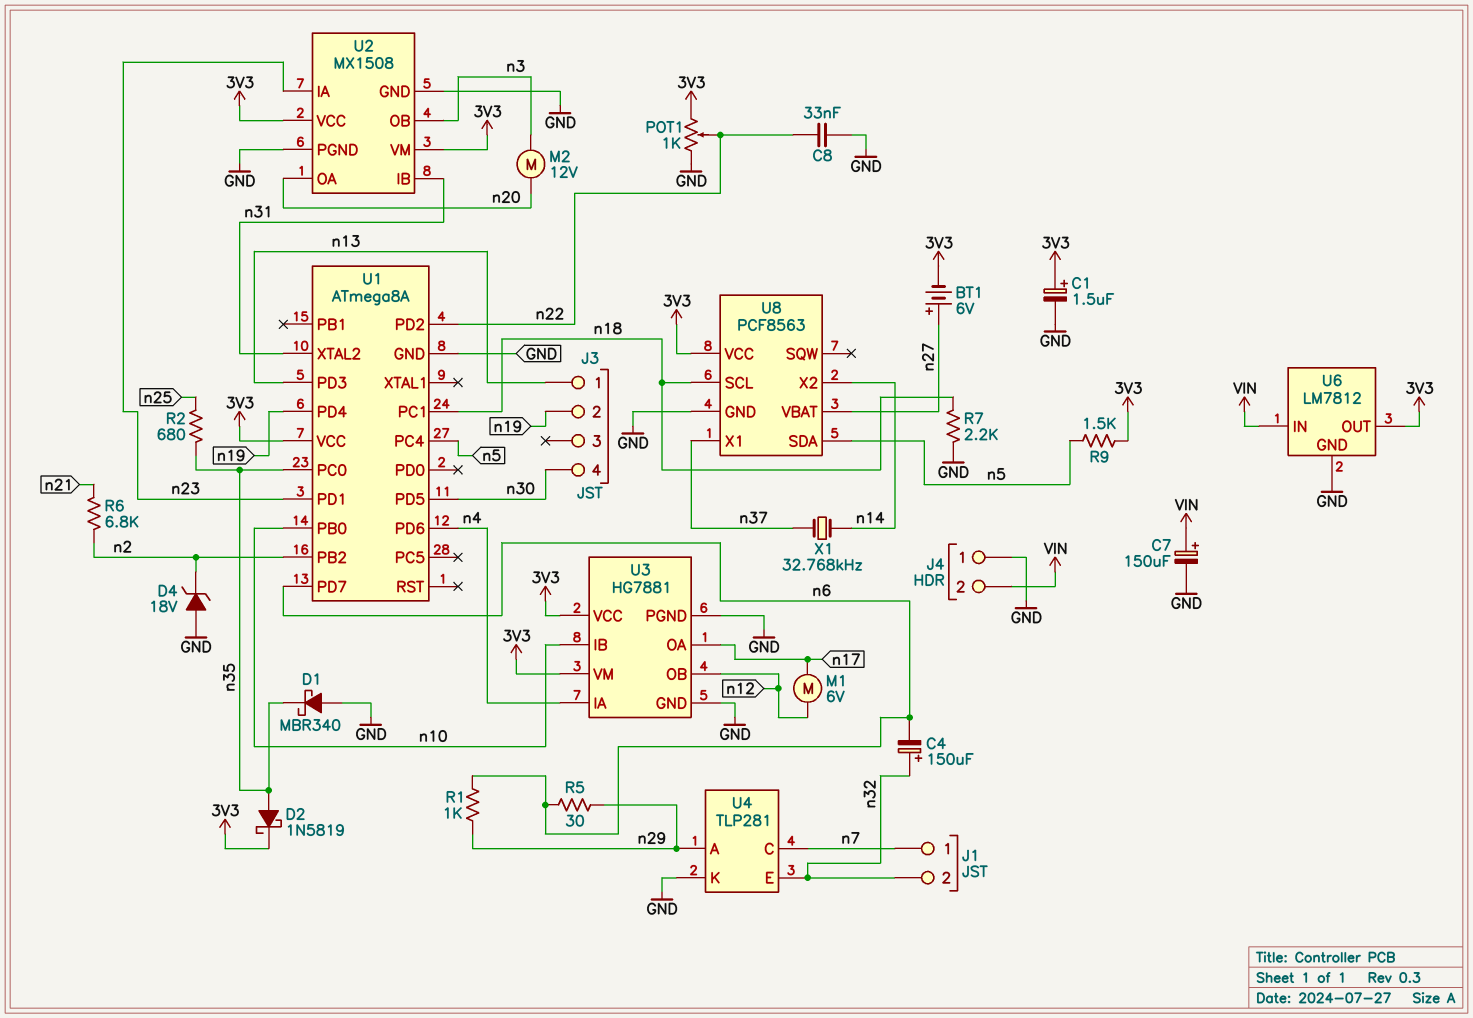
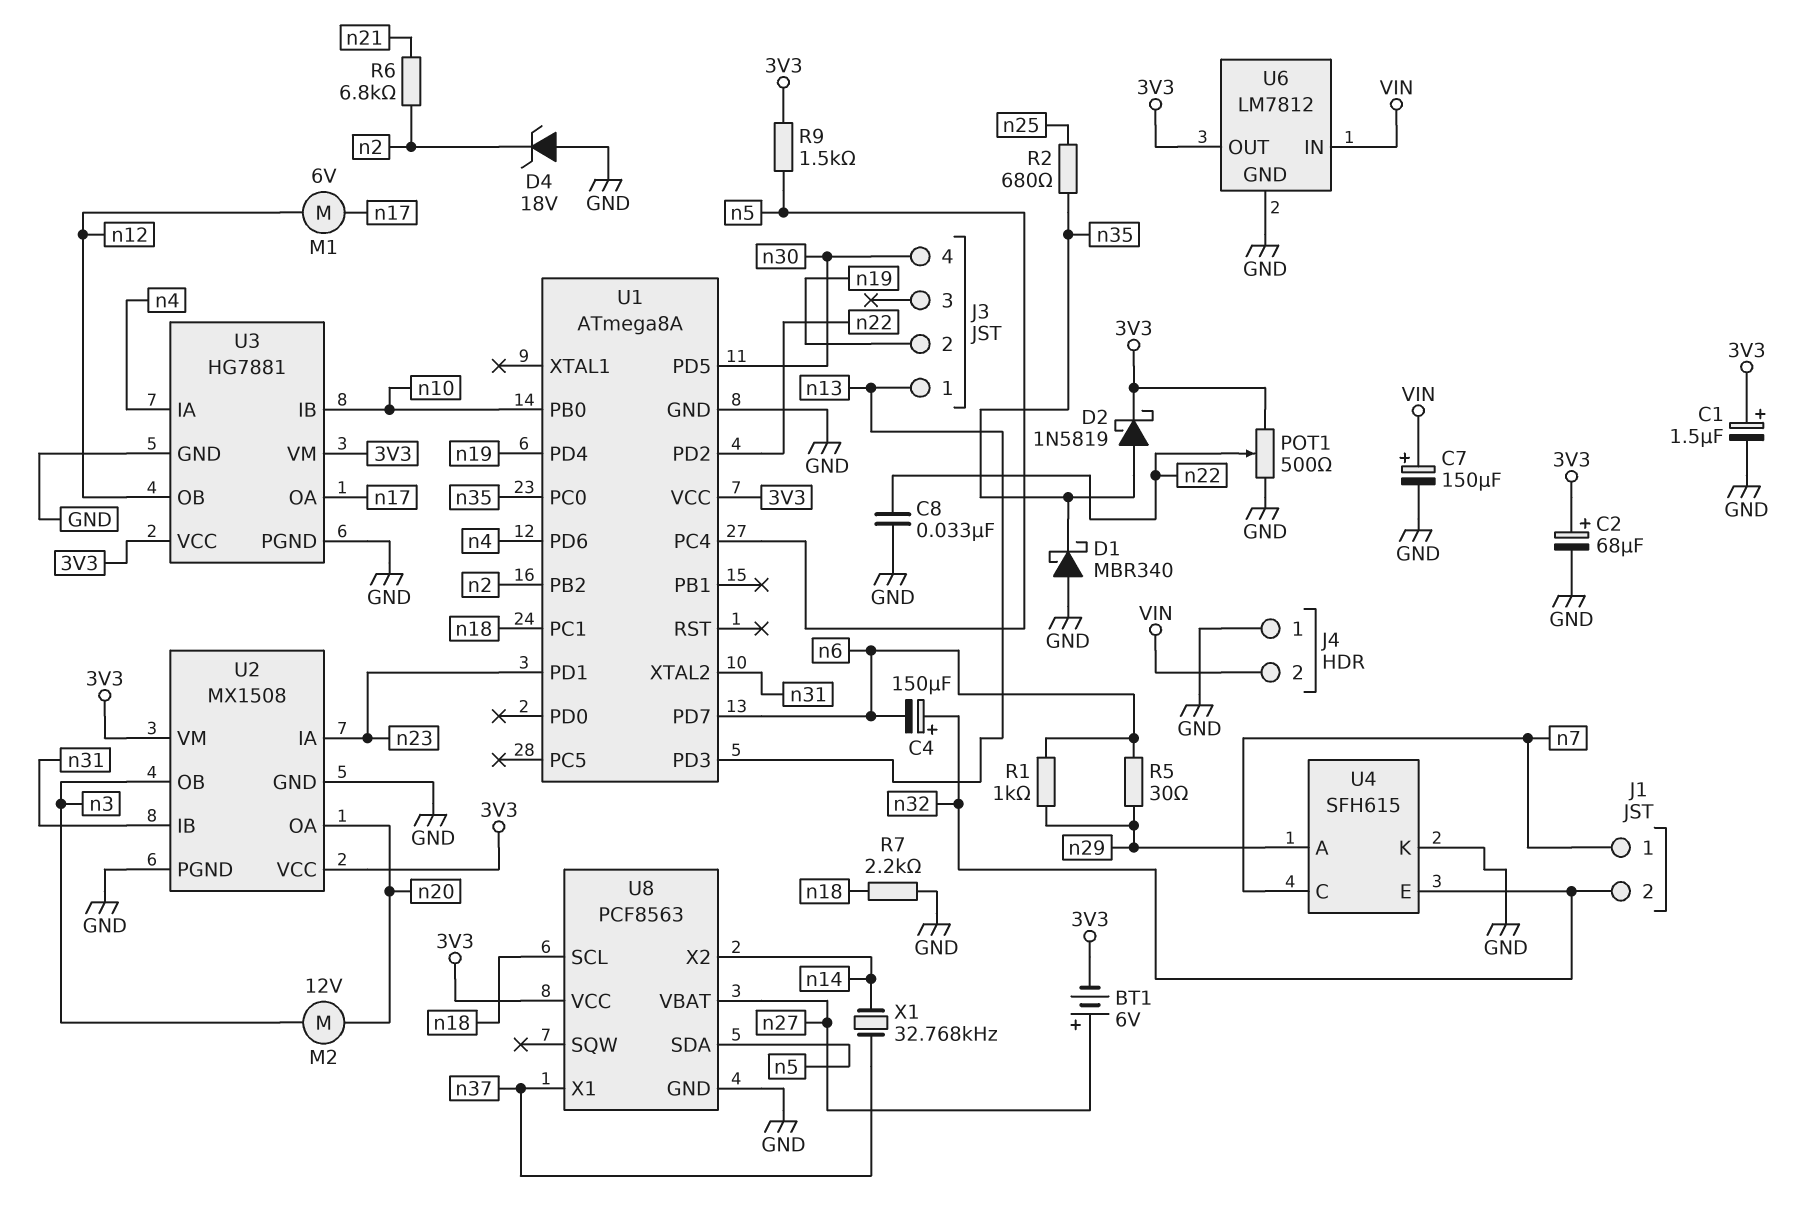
C2: none -> 68uF (plus 3V3, minus GND)
POT1: 1k (3V3, GND, wiper n22) -> 500 (3V3, GND, wiper n22)
U4: TLP281 -> SFH615

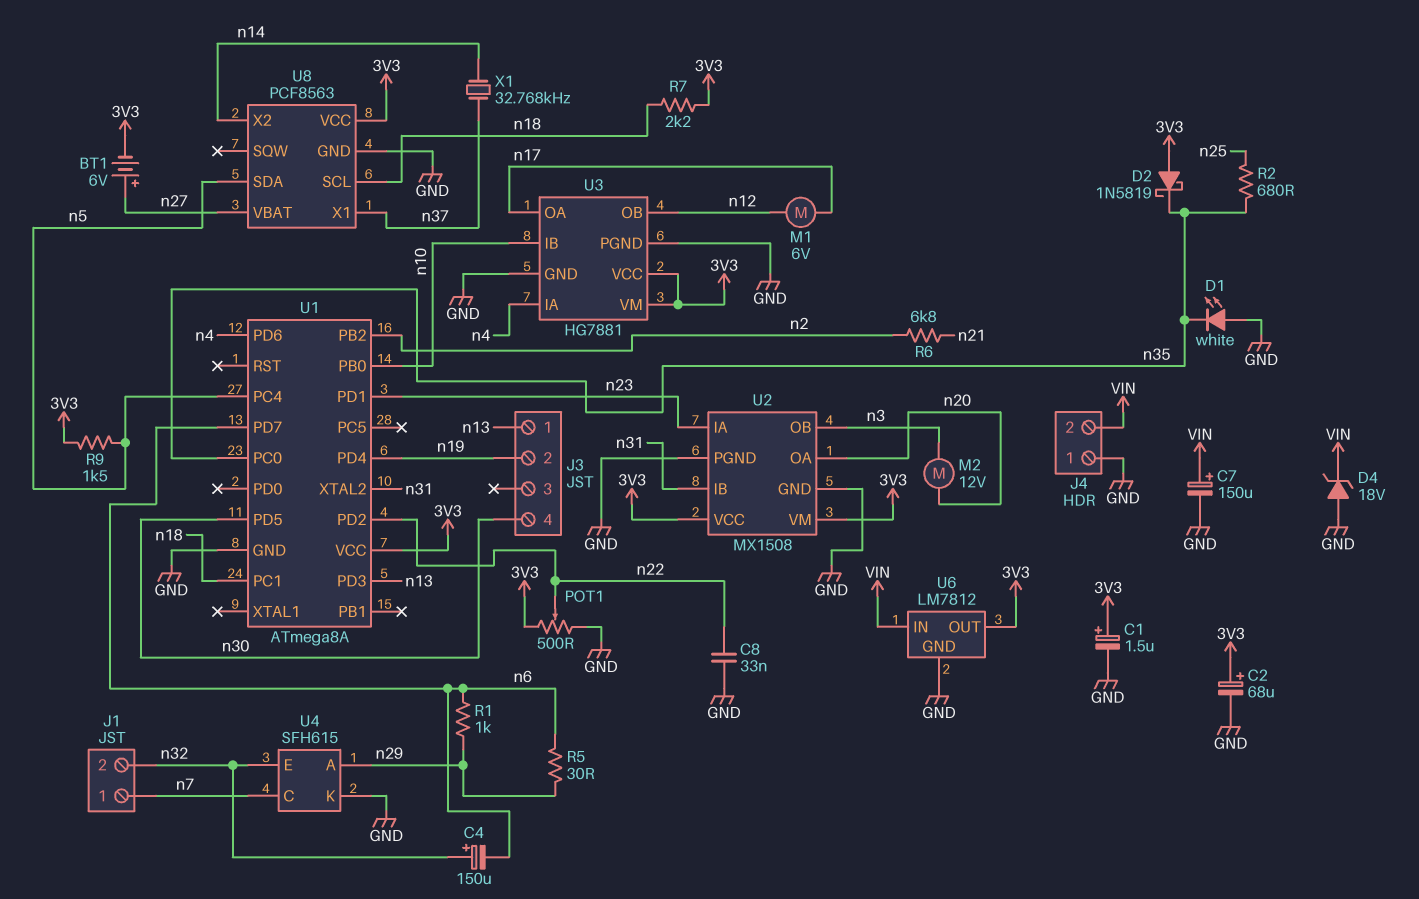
D1: schottky MBR340 (A GND, K n35) -> LED white (A GND, K n35)
D2: schottky 1N5819 (A n35, K 3V3) -> schottky 1N5819 (A 3V3, K n35)
D4: zener 18V (A GND, K n2) -> zener 18V (A GND, K VIN)
R7: 2.2k (GND, n18) -> 2.2k (3V3, n18)

